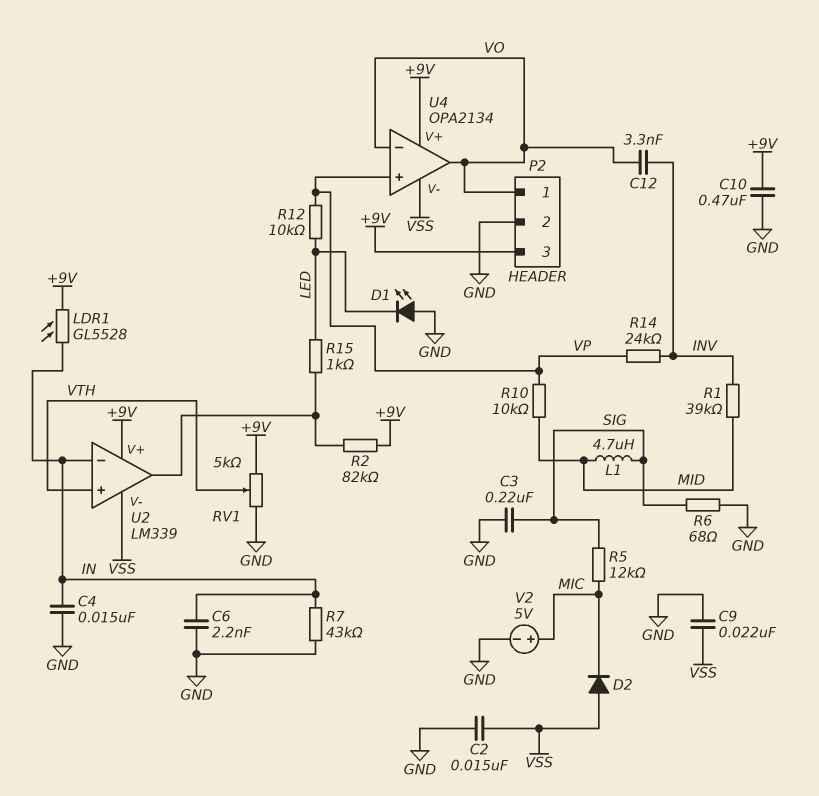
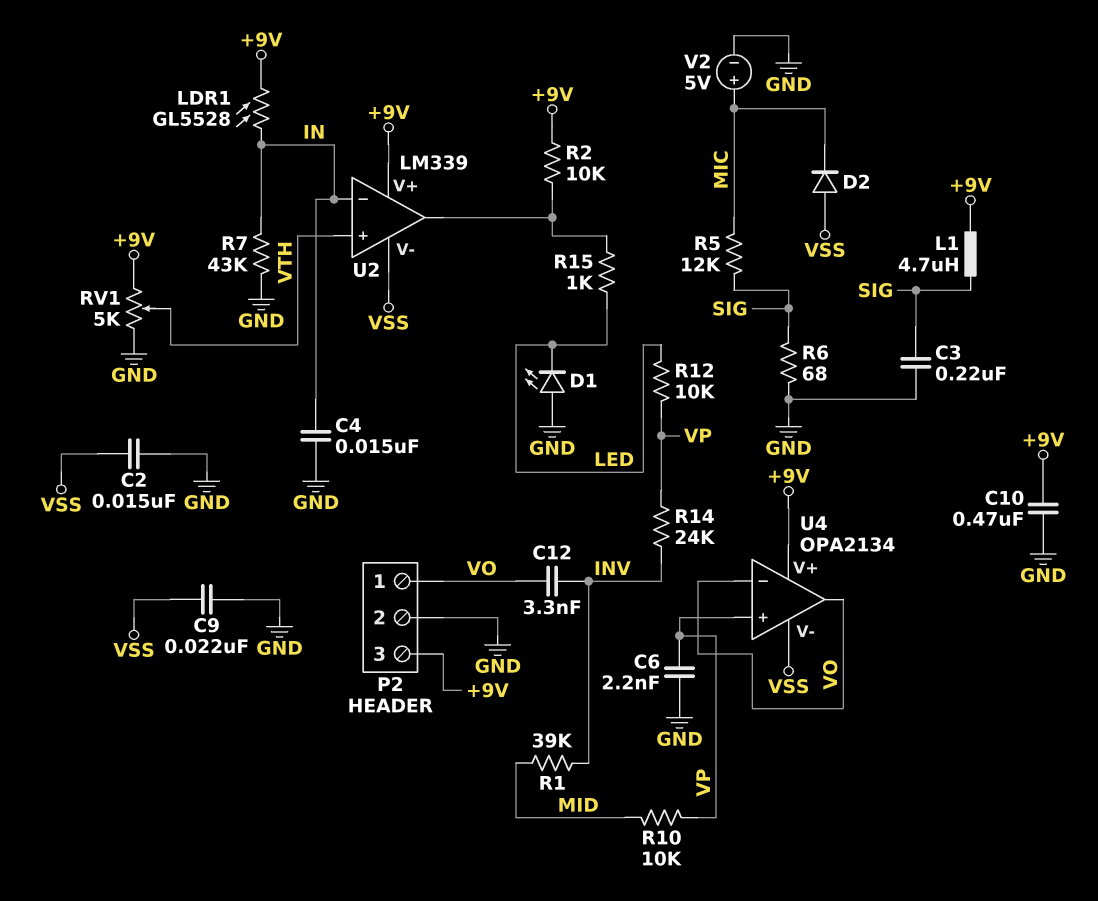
C6: 2.2nF (GND, IN) -> 2.2nF (GND, VP)
L1: 4.7uH (MID, SIG) -> 4.7uH (+9V, SIG)
R2: 82k (+9V, U2/out) -> 10k (+9V, U2/out)

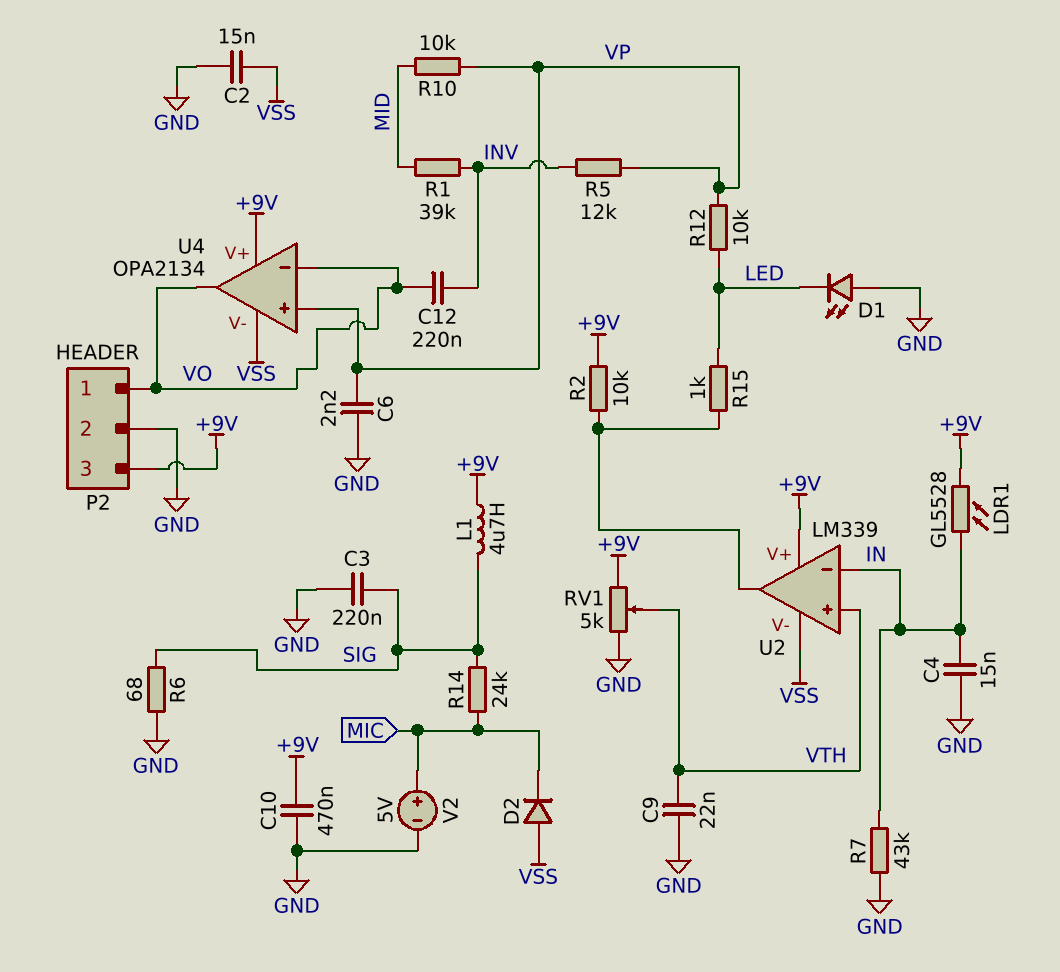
C9: 22nF (GND, VSS) -> 22nF (GND, VTH)
C12: 3.3nF (INV, VO) -> 220nF (INV, VO)
R5: 12k (MIC, SIG) -> 12k (INV, VP)
R14: 24k (INV, VP) -> 24k (MIC, SIG)

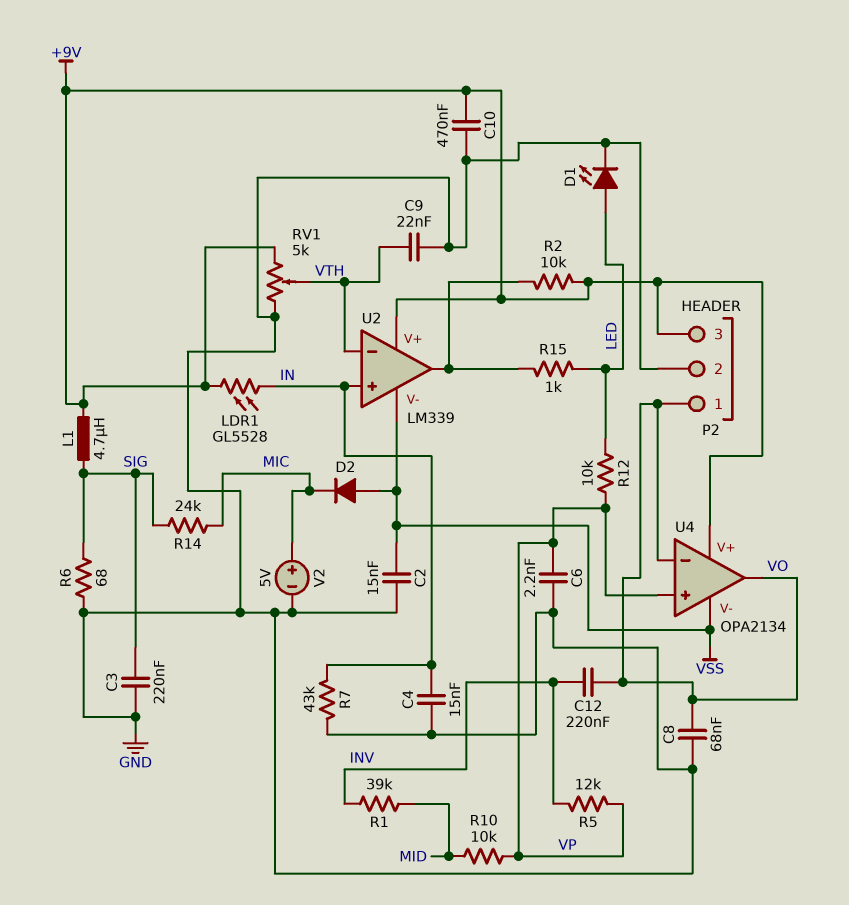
C8: none -> 68nF (GND, VO)
D1: LED (A GND, K LED) -> LED (A LED, K GND)
U2 pin in+: VTH -> IN
U2 pin in-: IN -> VTH

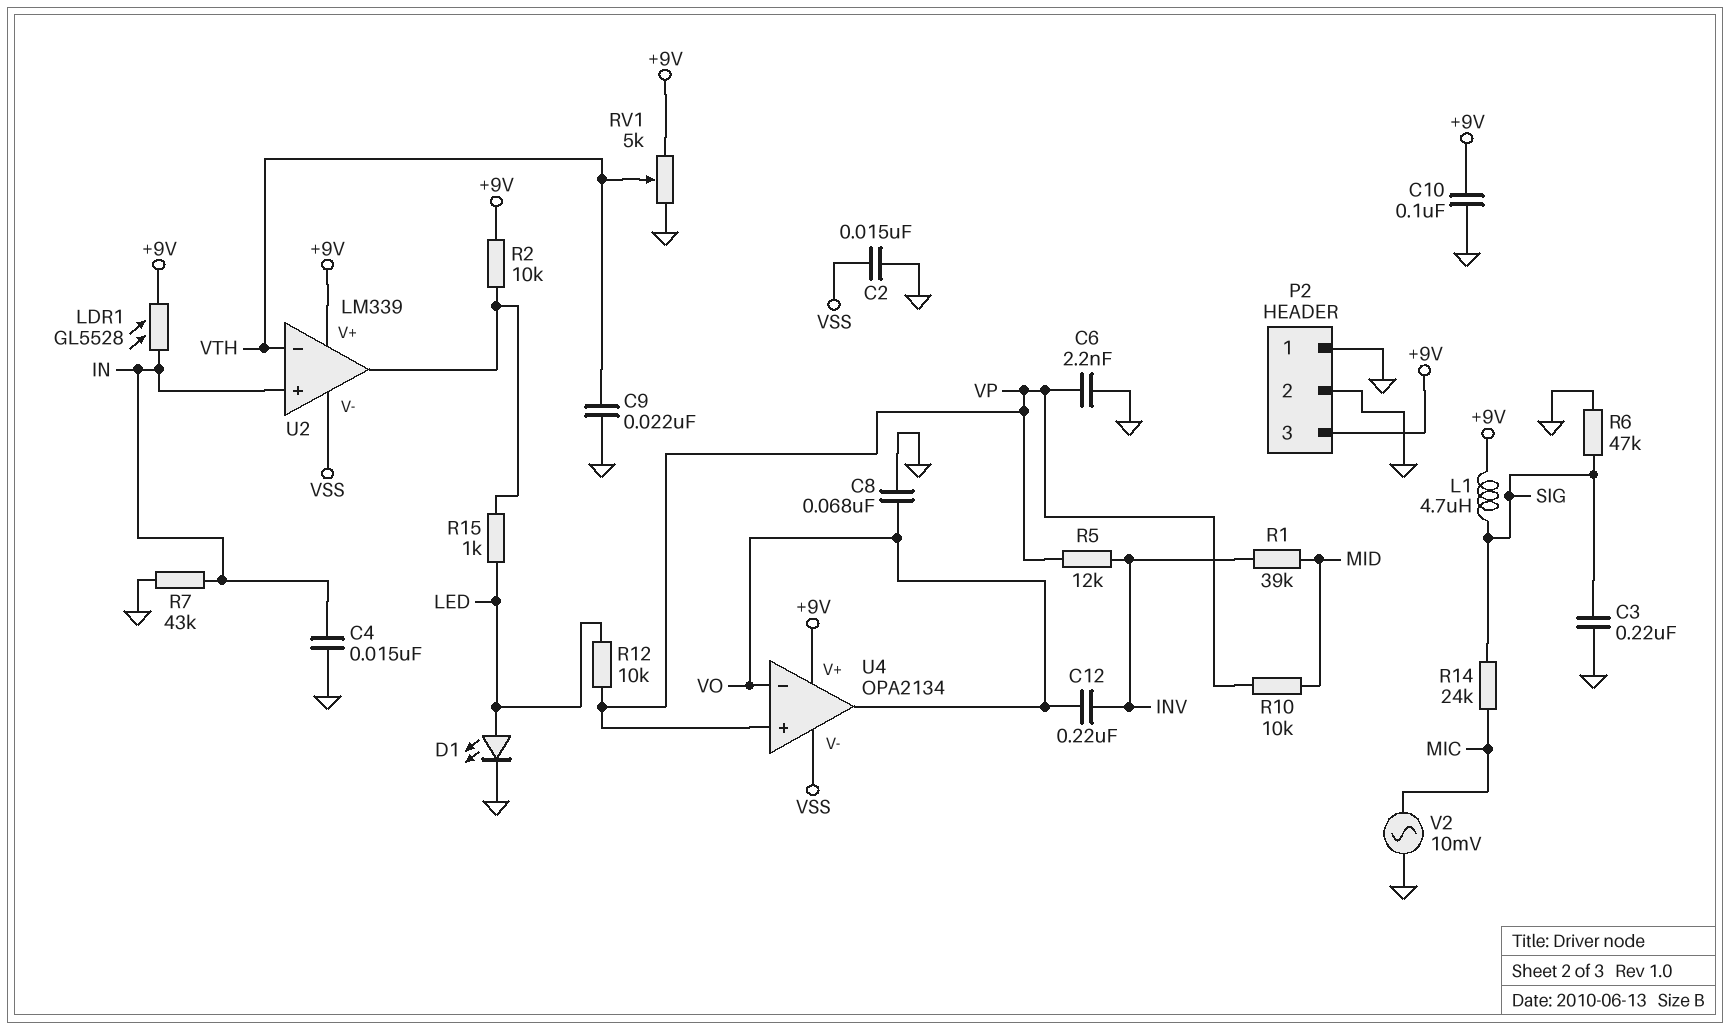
C10: 470nF (+9V, GND) -> 100nF (+9V, GND)
D2: diode (A VSS, K MIC) -> none
P2 pin 1: VO -> GND
R6: 68 (GND, SIG) -> 47k (GND, SIG)
V2: 5V (plus MIC, minus GND) -> AC 10mV (GND, MIC)

